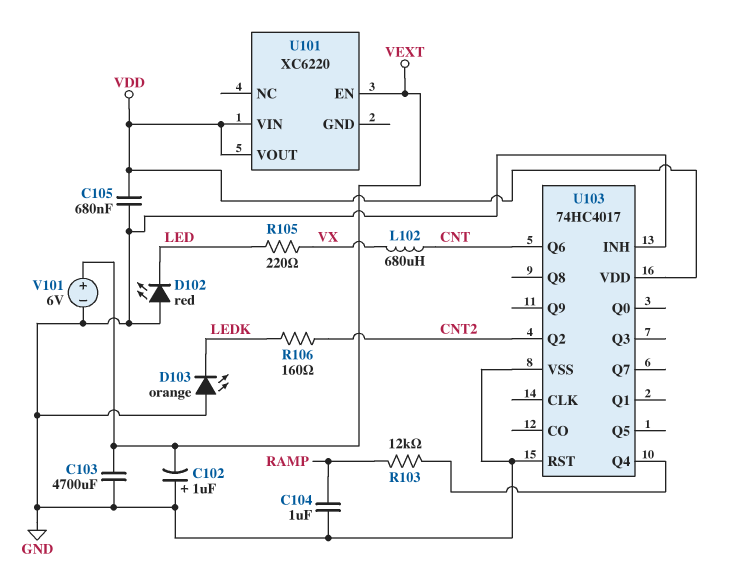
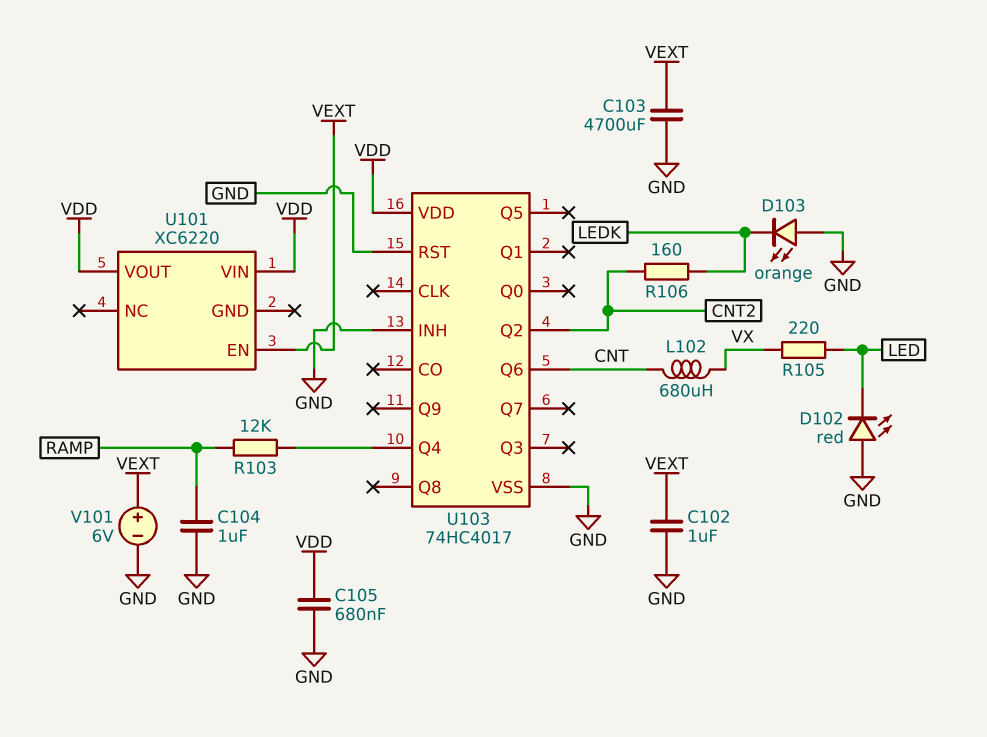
C102: 1uF (plus GND, minus VEXT) -> 1uF (GND, VEXT)

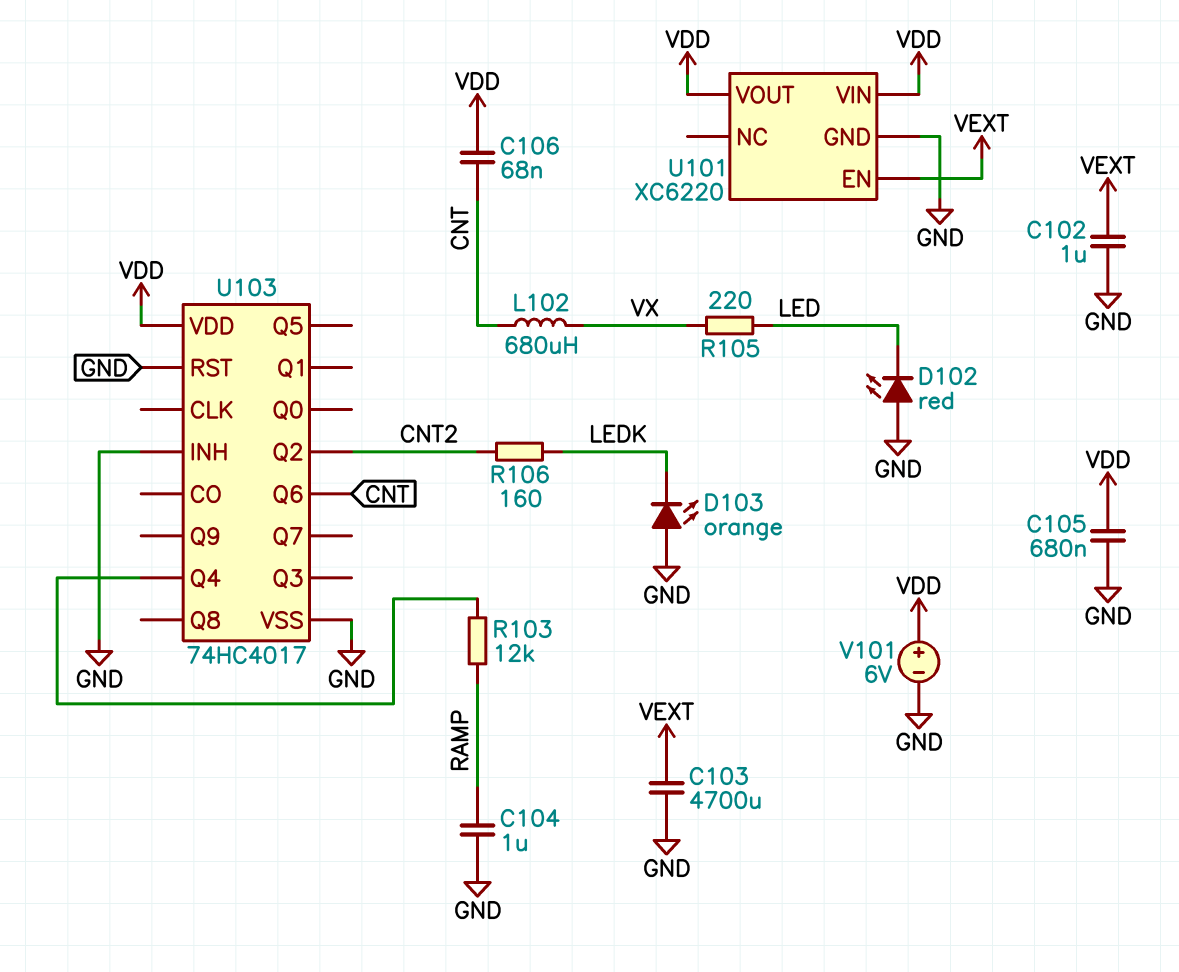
C106: none -> 68nF (CNT, VDD)
U101 pin GND: none -> GND
V101: 6V (plus VEXT, minus GND) -> 6V (plus VDD, minus GND)

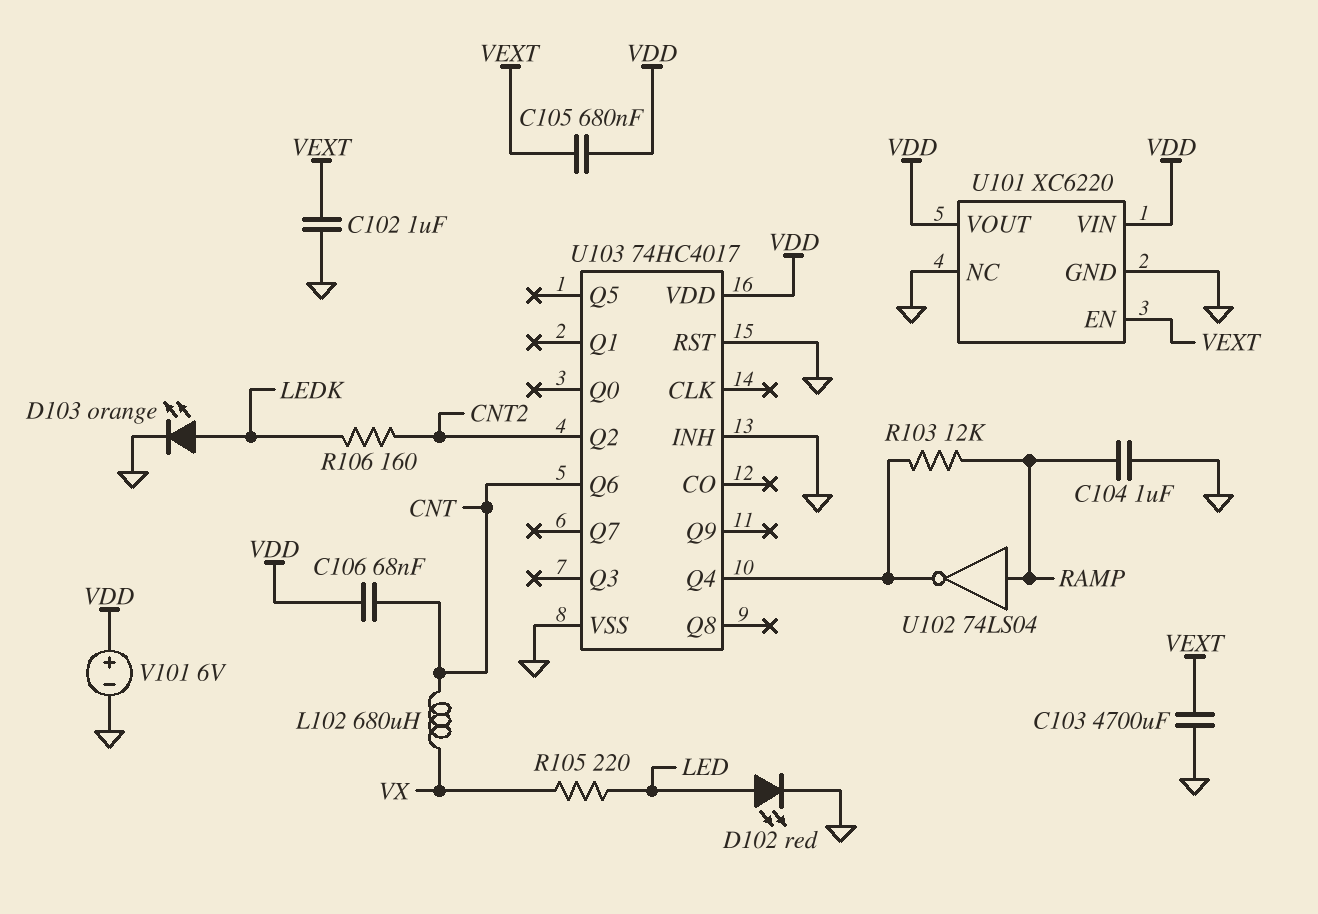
C105: 680nF (GND, VDD) -> 680nF (VDD, VEXT)
D102: LED red (A GND, K LED) -> LED red (A LED, K GND)
D103: LED orange (A GND, K LEDK) -> LED orange (A LEDK, K GND)
U101 pin NC: none -> GND
U102: none -> NOT 74LS04 (in RAMP, out U103/Q4)

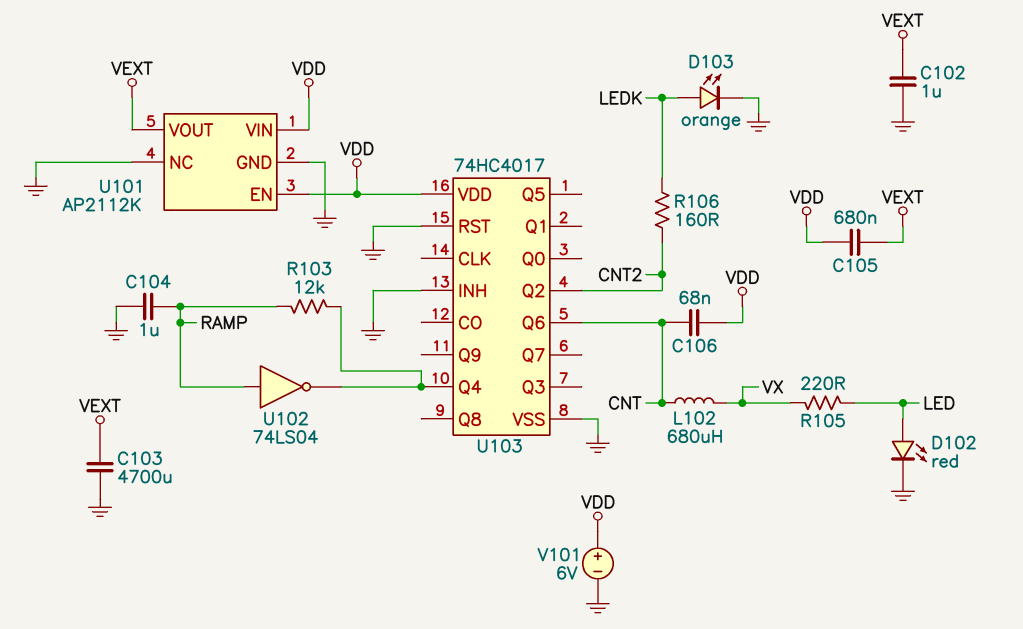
U101: XC6220 -> AP2112K
U101 pin EN: VEXT -> VDD
U101 pin VOUT: VDD -> VEXT

